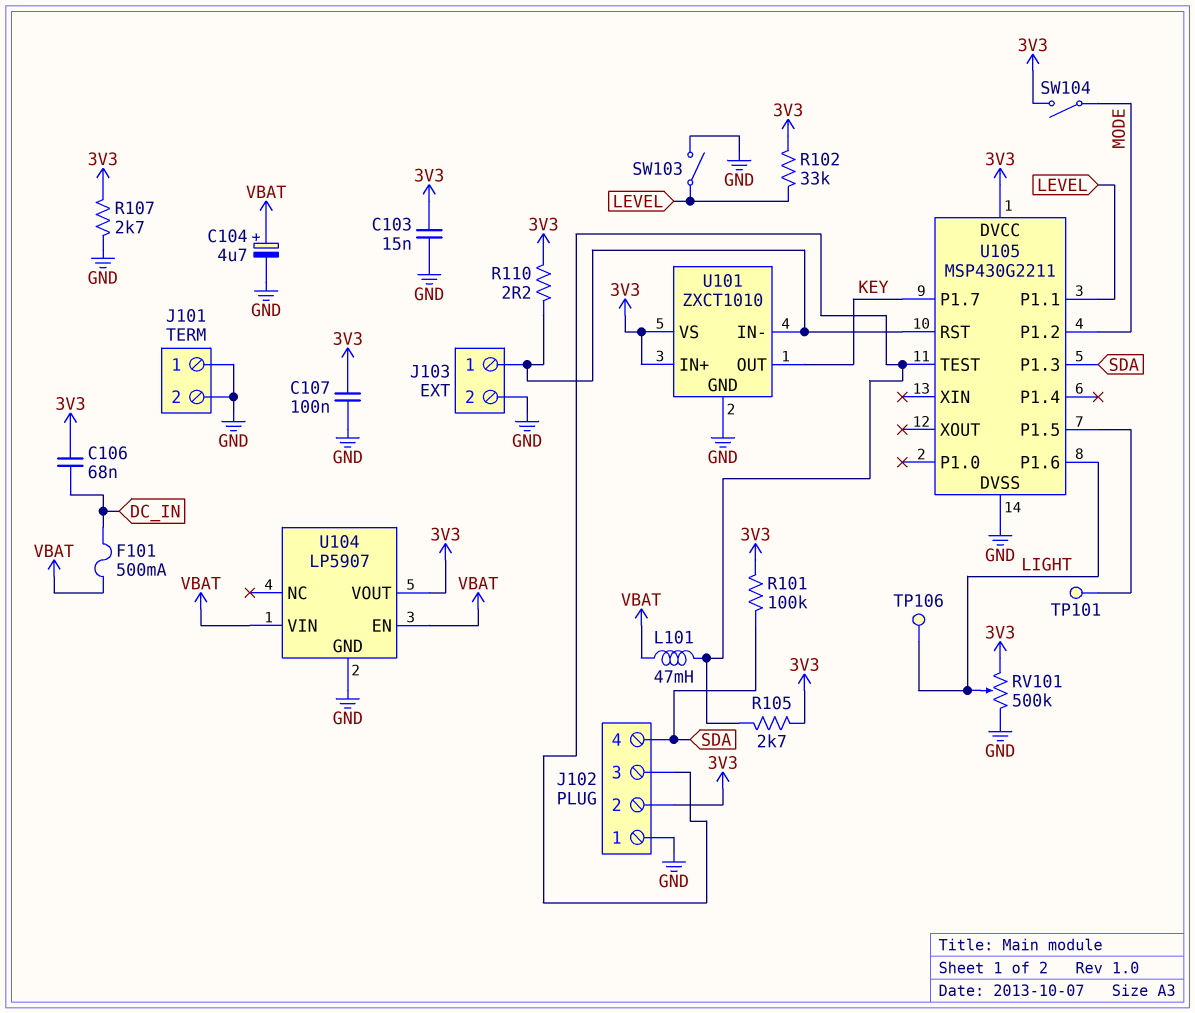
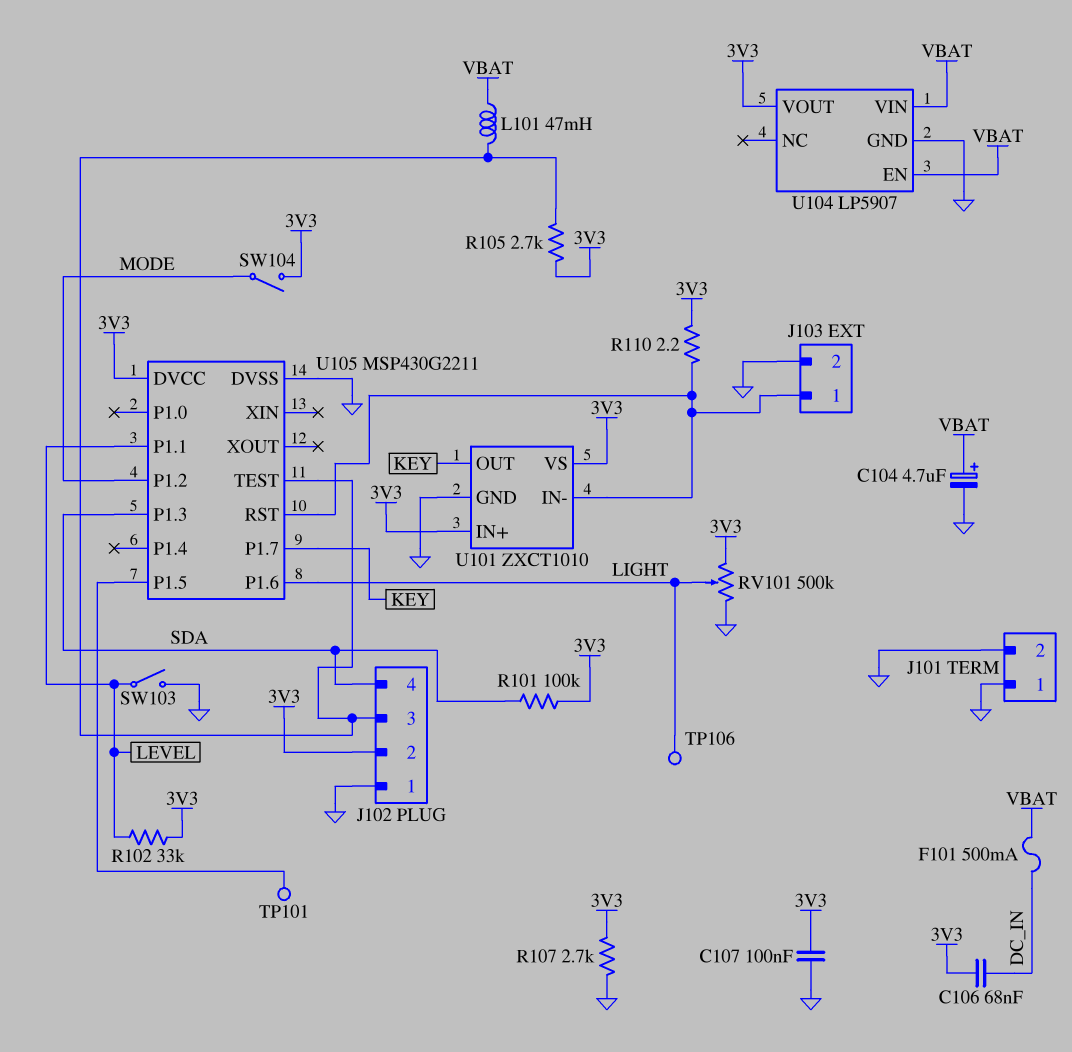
C103: 15nF (3V3, GND) -> none

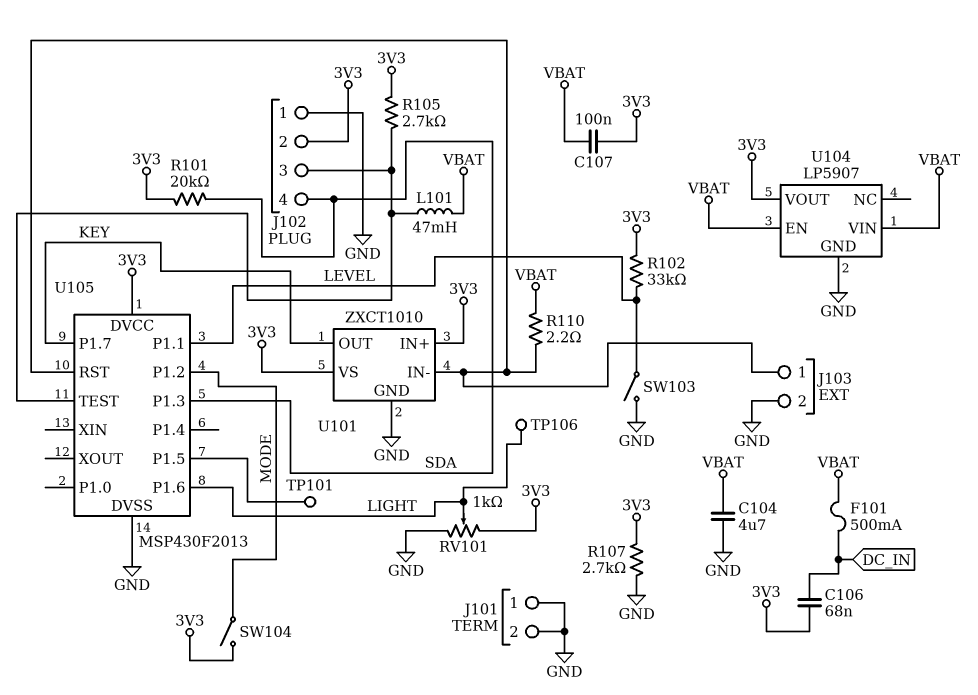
C104: 4.7uF (plus VBAT, minus GND) -> 4.7uF (GND, VBAT)
C107: 100nF (3V3, GND) -> 100nF (3V3, VBAT)
R101: 100k (3V3, SDA) -> 20k (3V3, SDA)
R110: 2.2 (3V3, J103/1) -> 2.2 (J103/1, VBAT)
RV101: 500k (3V3, GND, wiper LIGHT) -> 1k (3V3, GND, wiper LIGHT)
U105: MSP430G2211 -> MSP430F2013

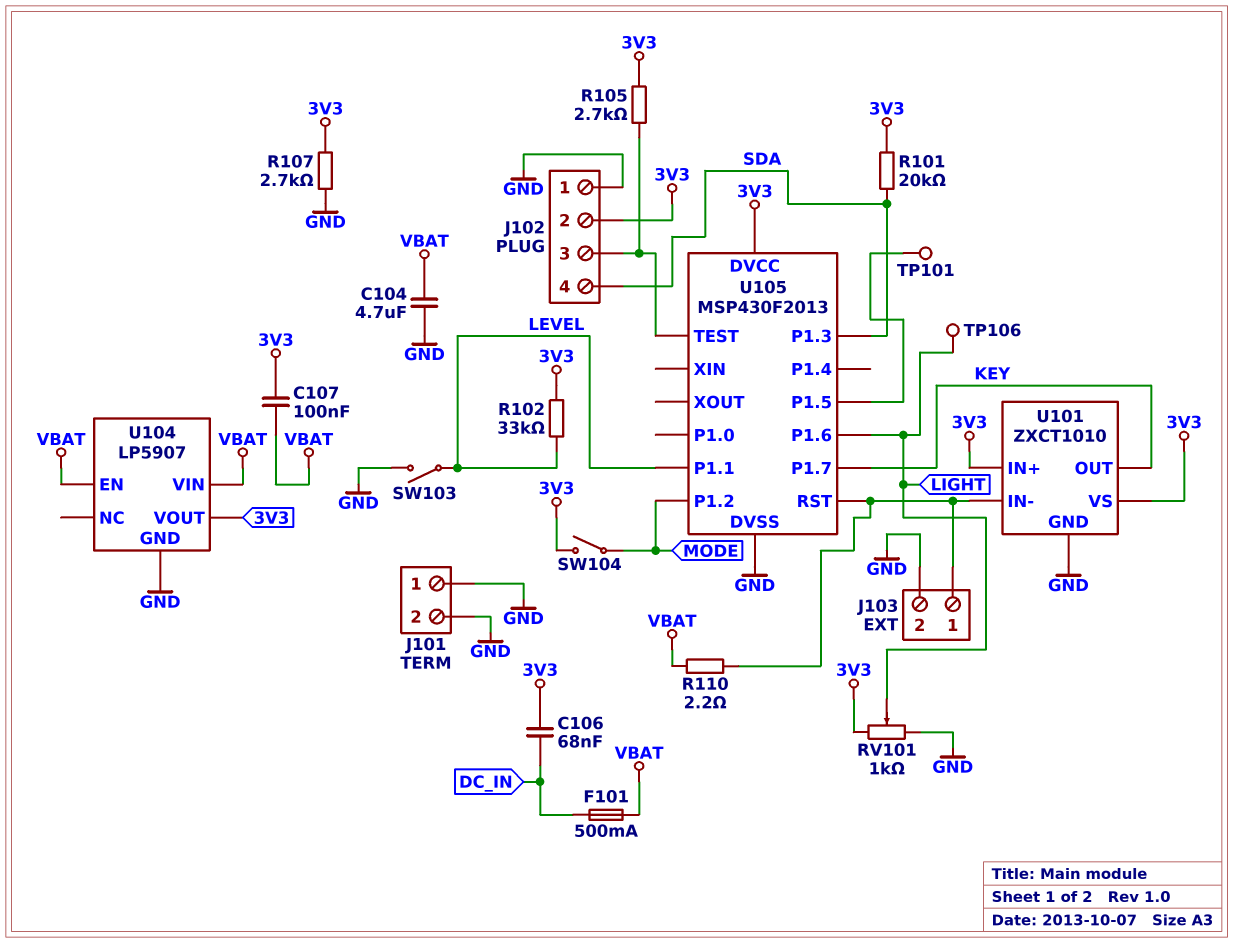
L101: 47mH (J102/3, VBAT) -> none

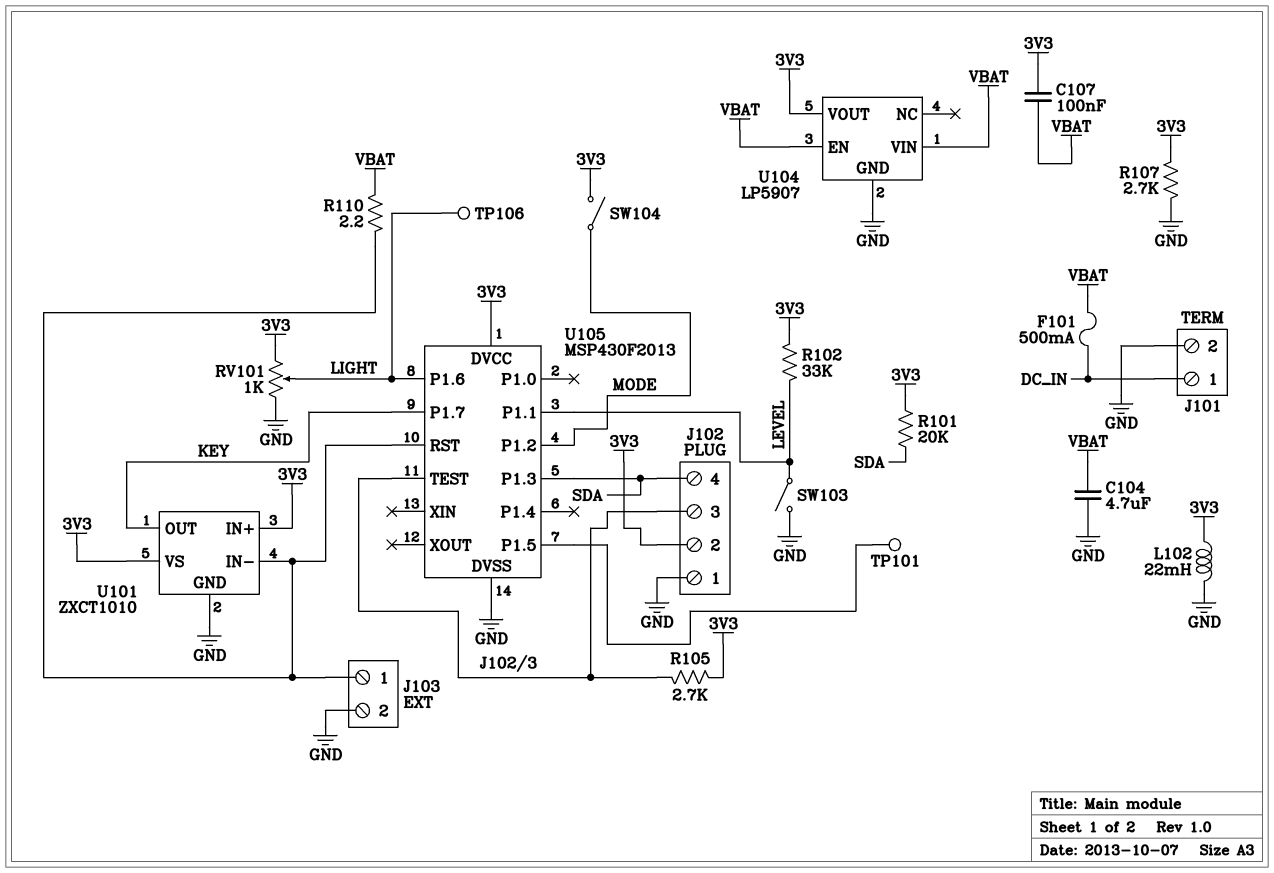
C106: 68nF (3V3, DC_IN) -> none
J101 pin 1: GND -> DC_IN
L102: none -> 22mH (3V3, GND)

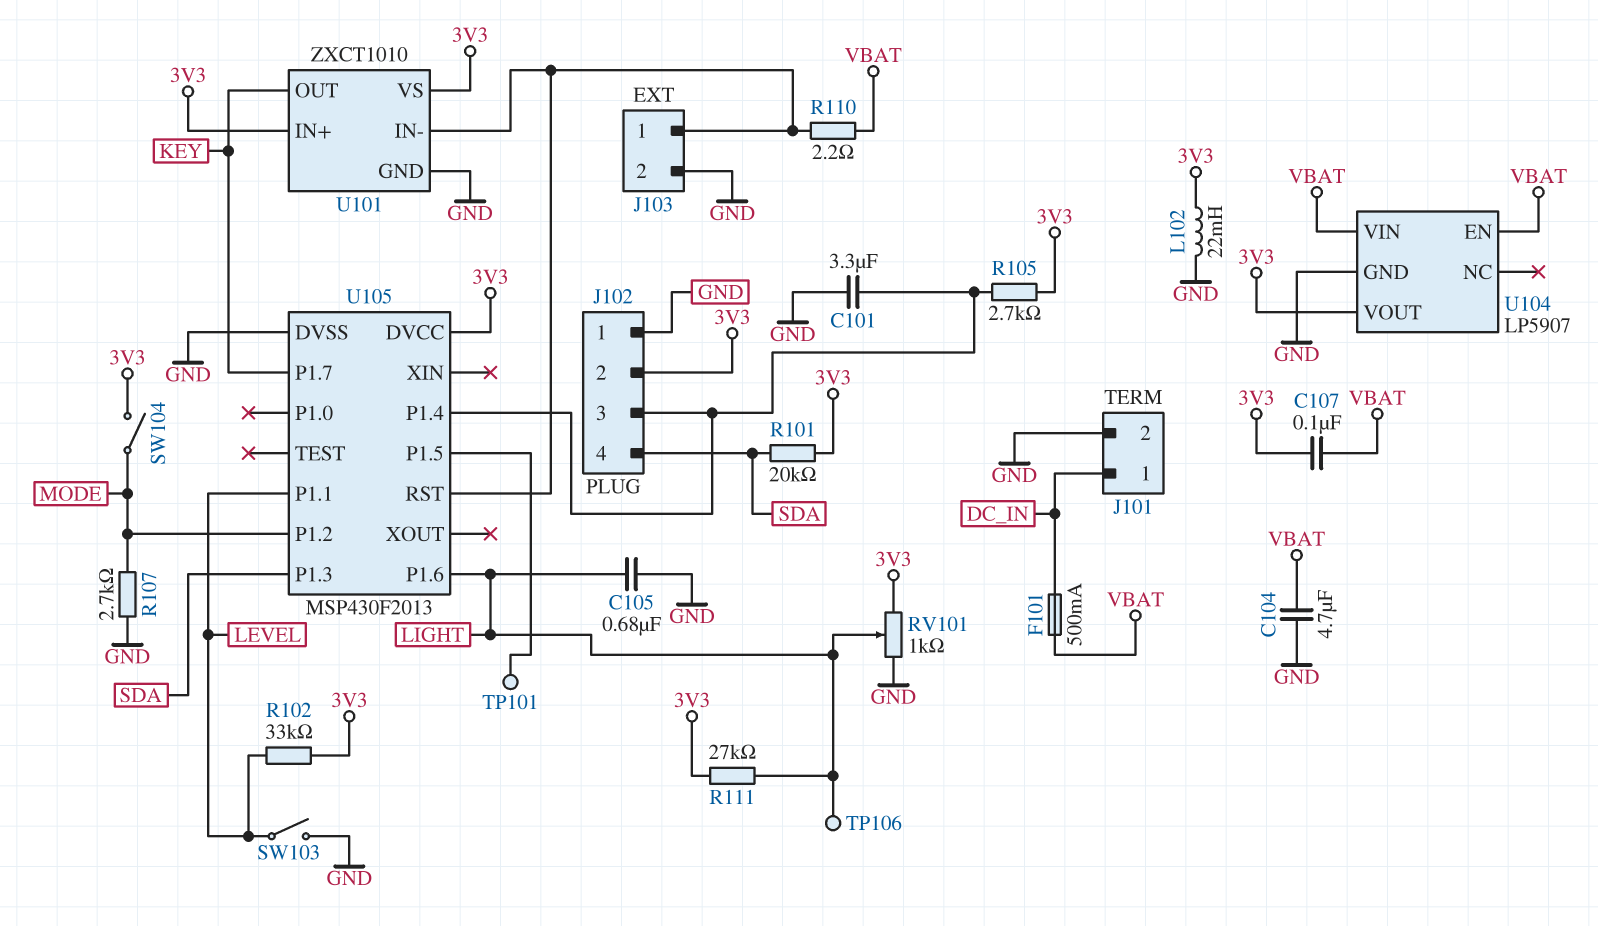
C101: none -> 3.3uF (GND, J102/3)
C105: none -> 680nF (GND, LIGHT)
R107: 2.7k (3V3, GND) -> 2.7k (GND, MODE)
R111: none -> 27k (3V3, LIGHT)
U105 pin P1.4: none -> J102/3
U105 pin TEST: J102/3 -> none

